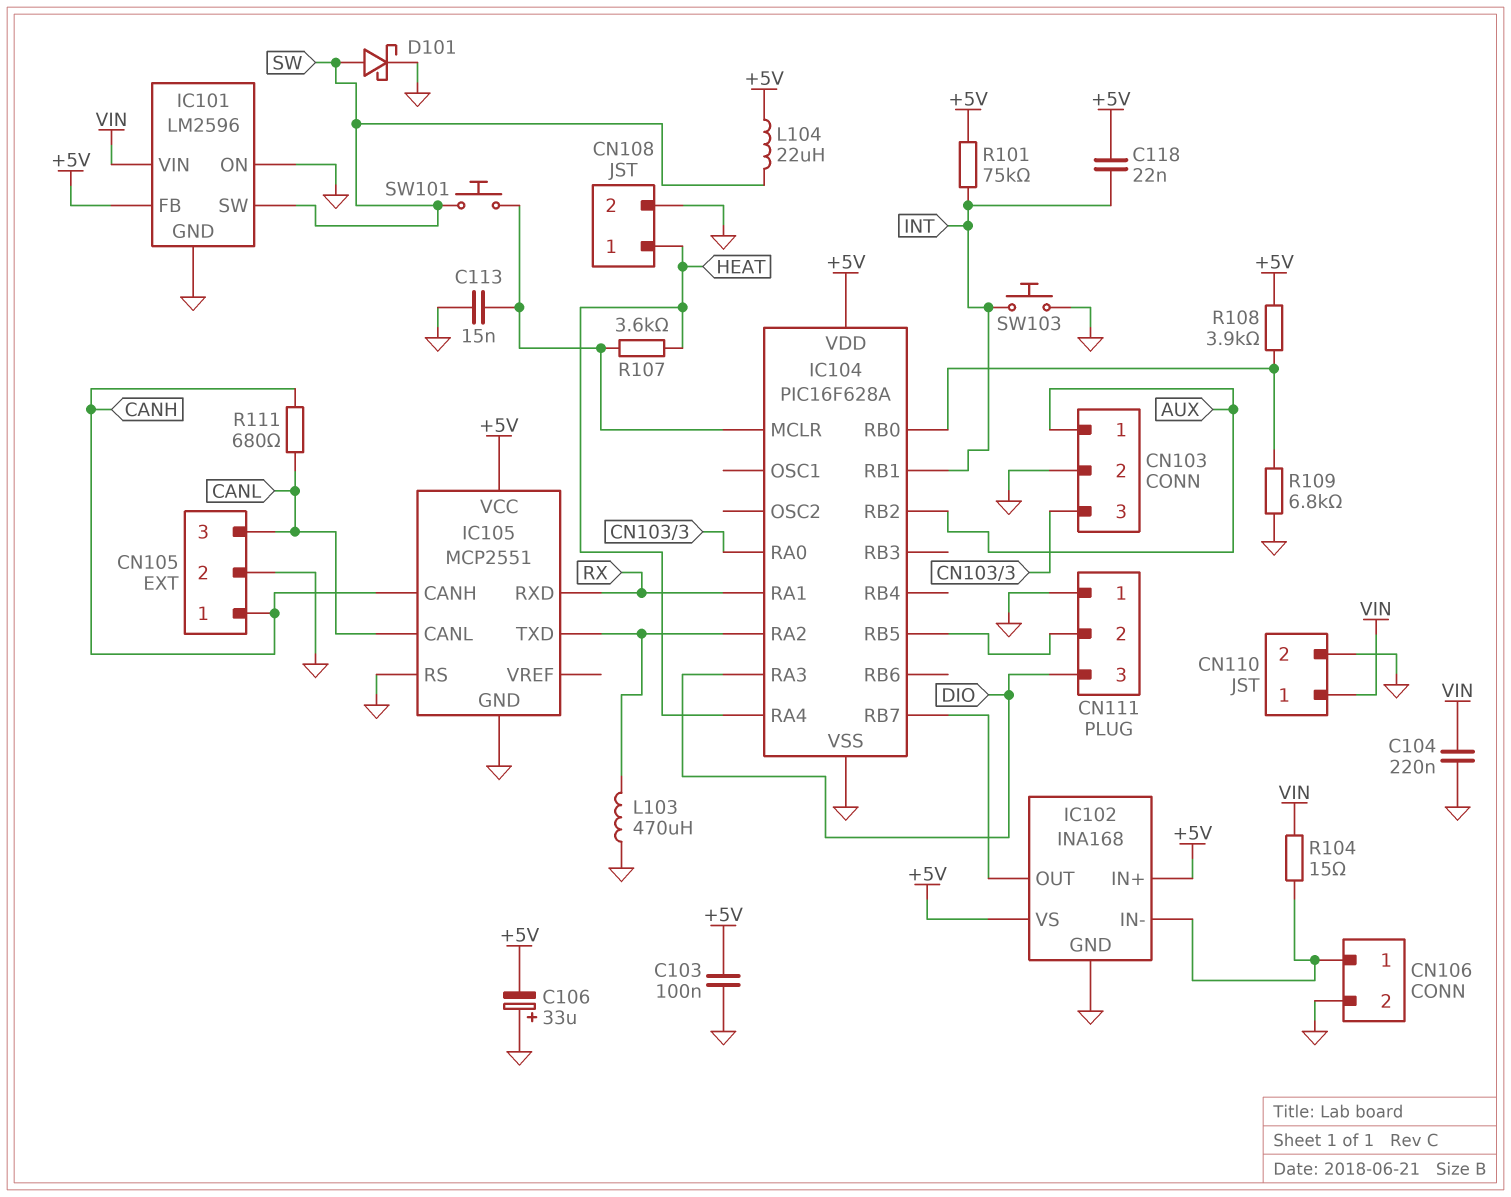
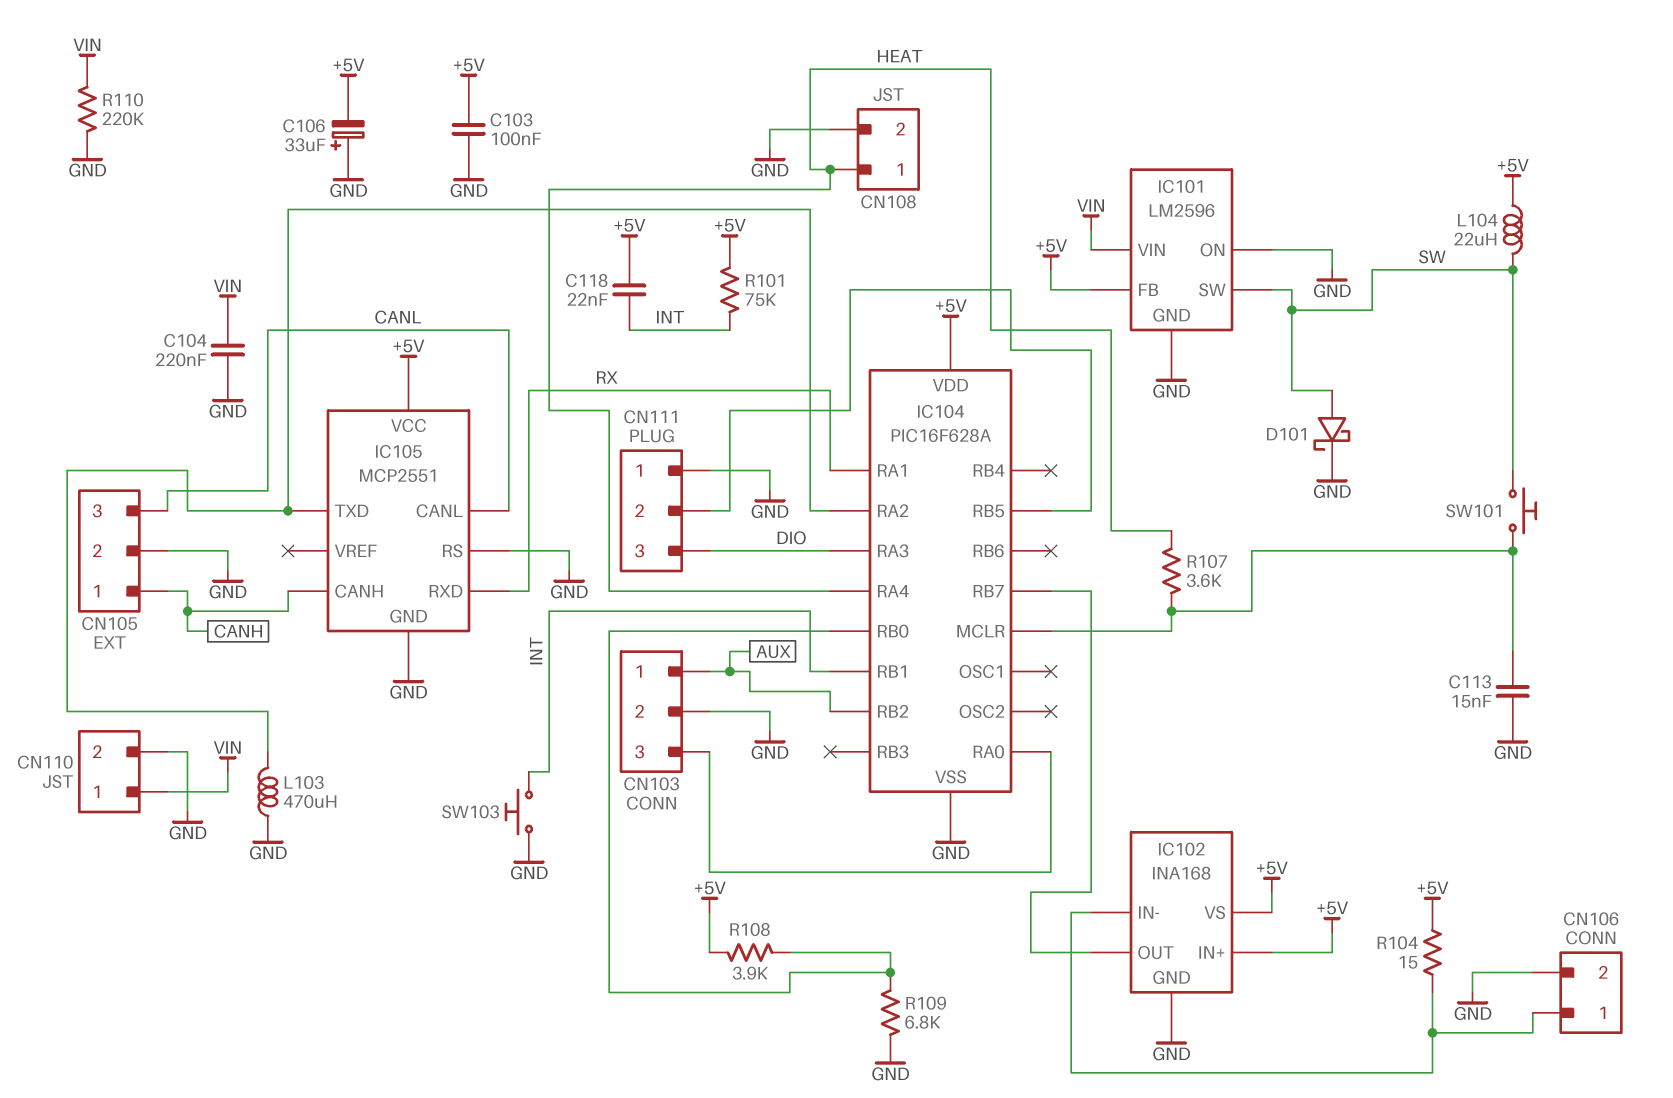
R104: 15 (CN106/1, VIN) -> 15 (+5V, CN106/1)
R110: none -> 220k (GND, VIN)
R111: 680 (CANH, CANL) -> none

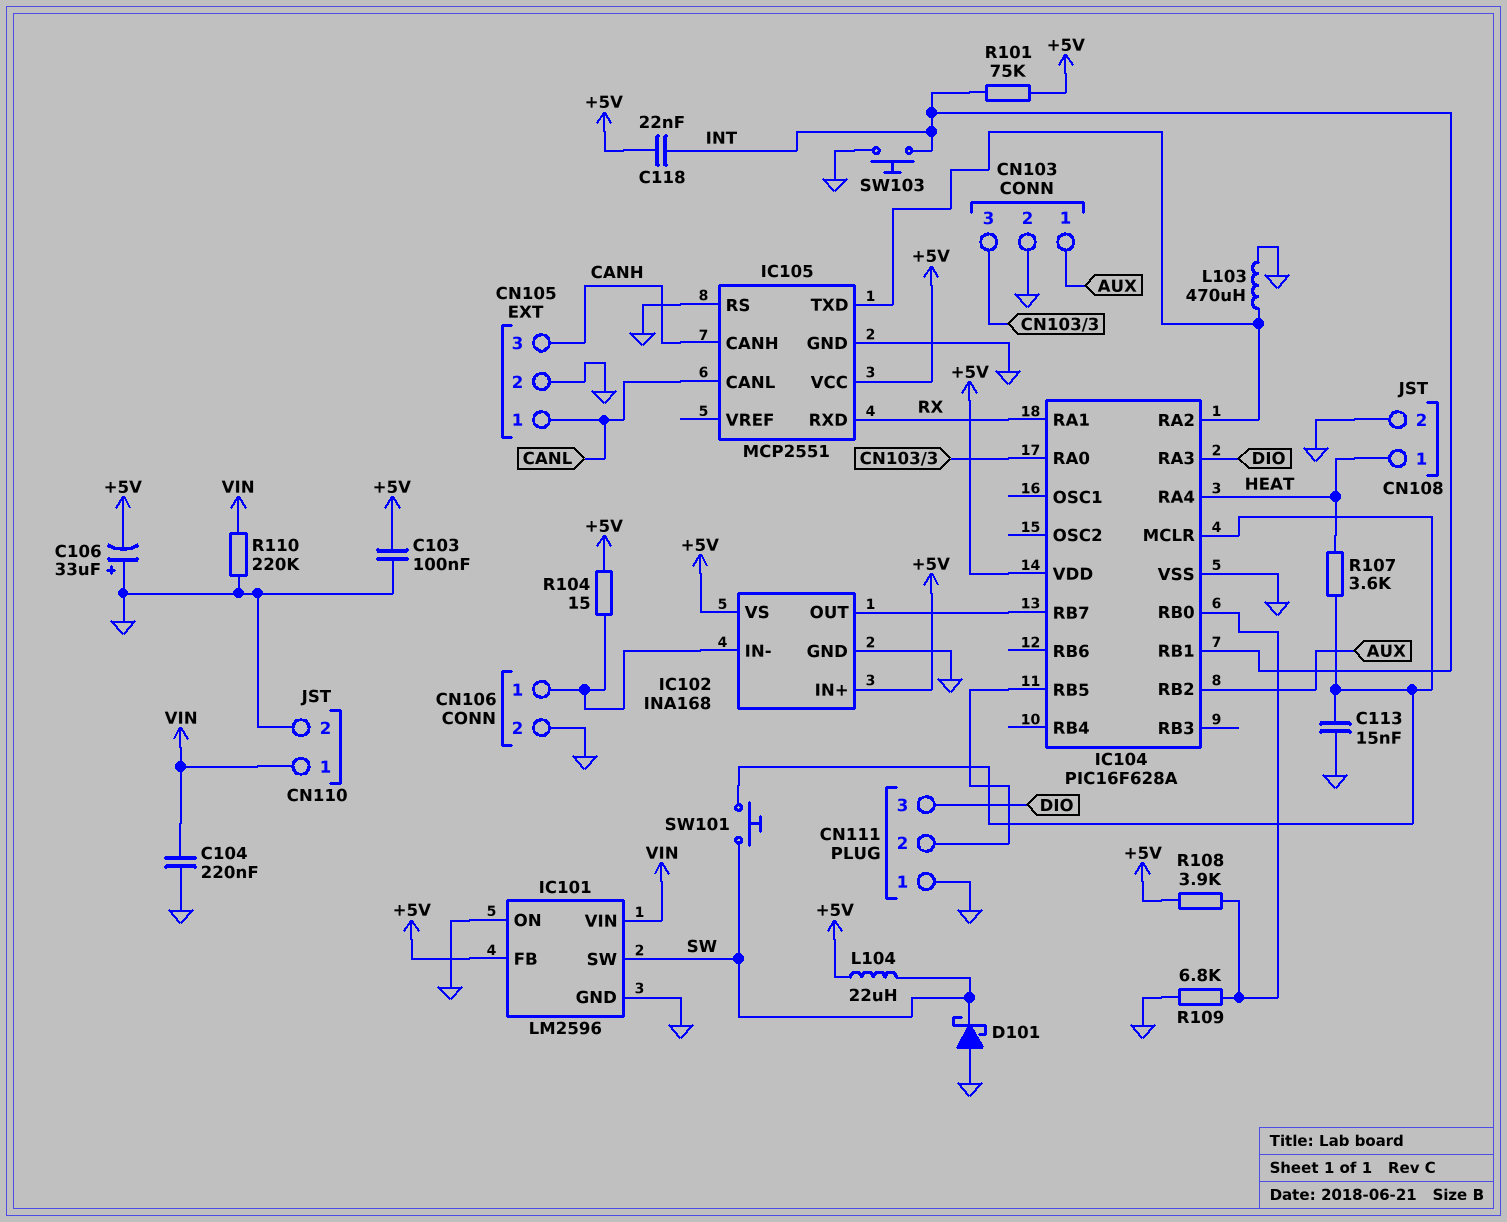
CN105 pin 1: CANH -> CANL
CN105 pin 3: CANL -> CANH
D101: schottky (A SW, K GND) -> schottky (A GND, K SW)

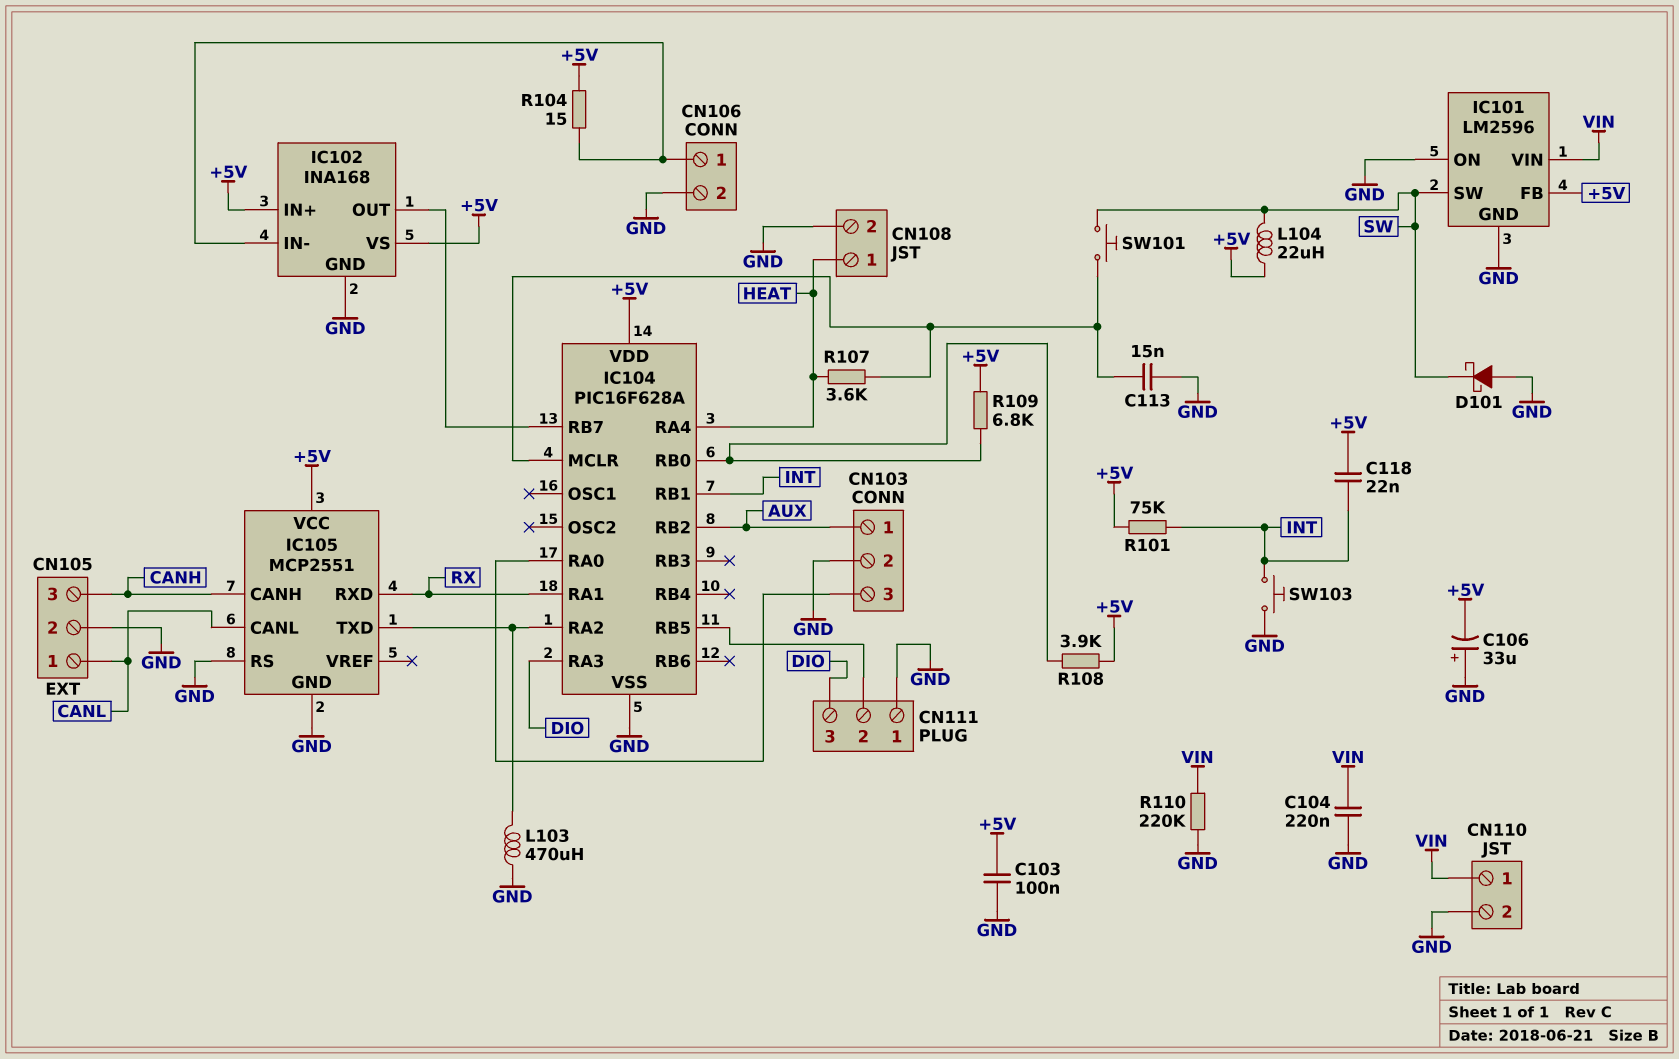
R109: 6.8k (GND, IC104/RB0) -> 6.8k (+5V, IC104/RB0)

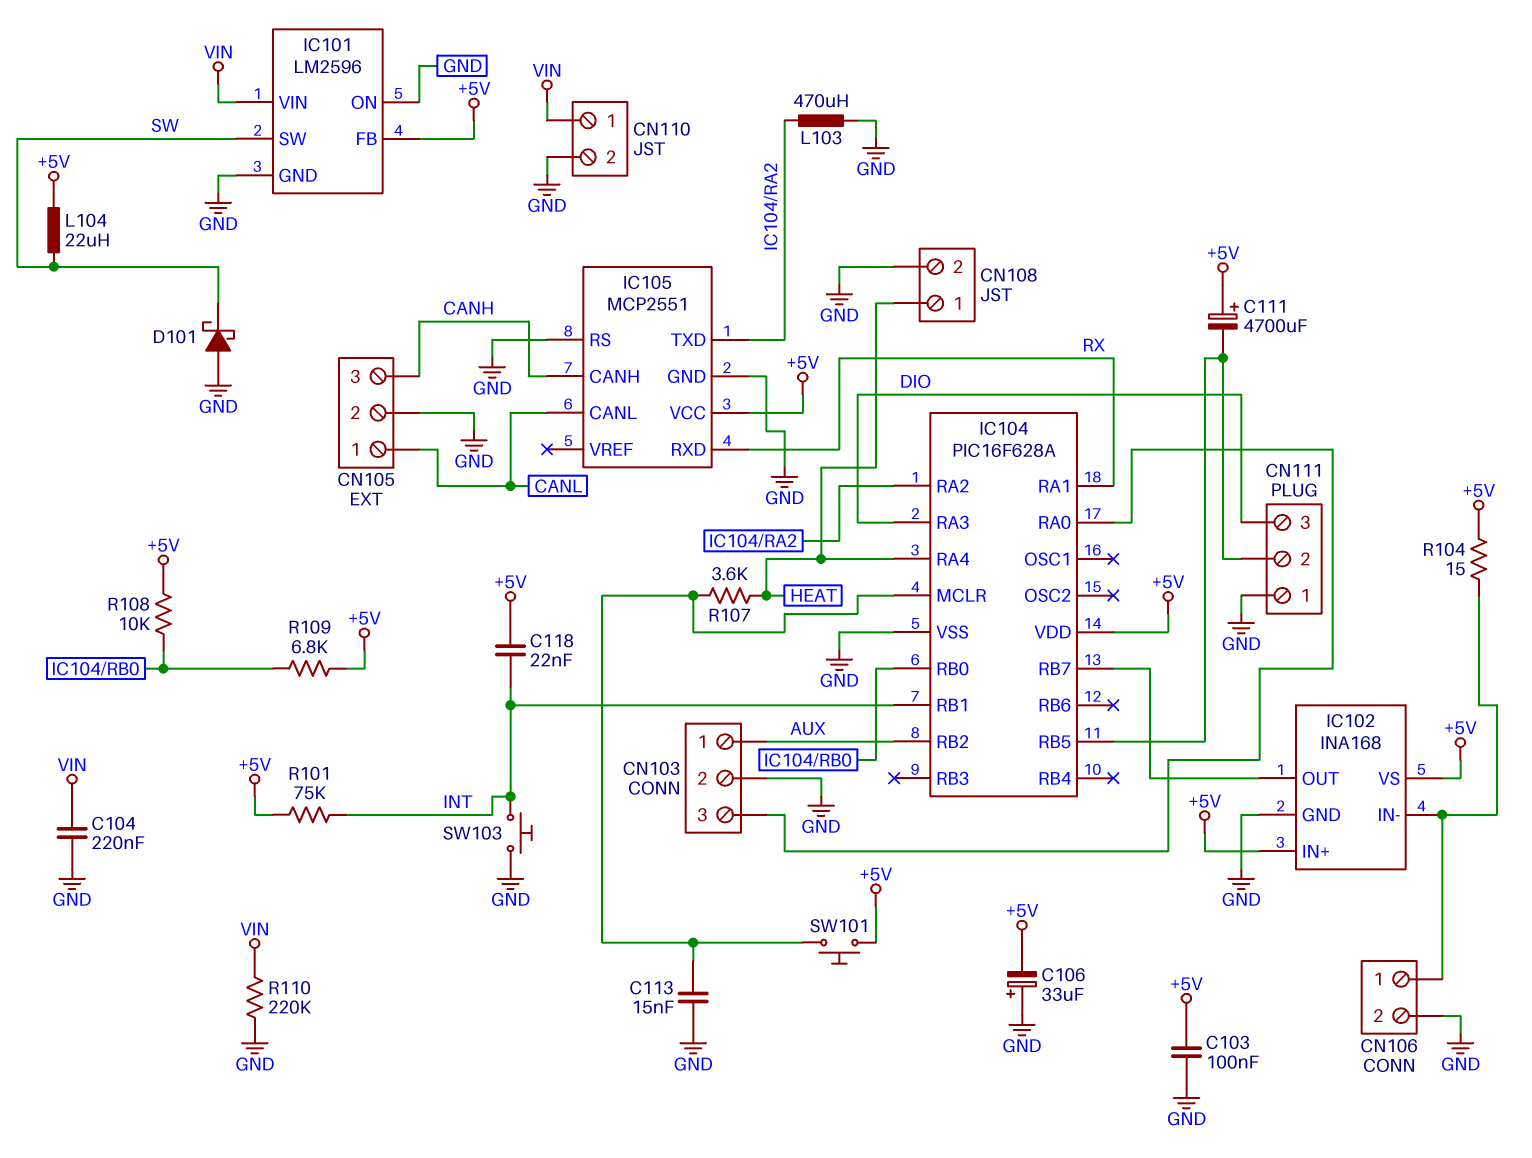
C111: none -> 4700uF (plus +5V, minus CN111/2)
R108: 3.9k (+5V, IC104/RB0) -> 10k (+5V, IC104/RB0)
SW101: button (IC104/MCLR, SW) -> button (+5V, IC104/MCLR)

